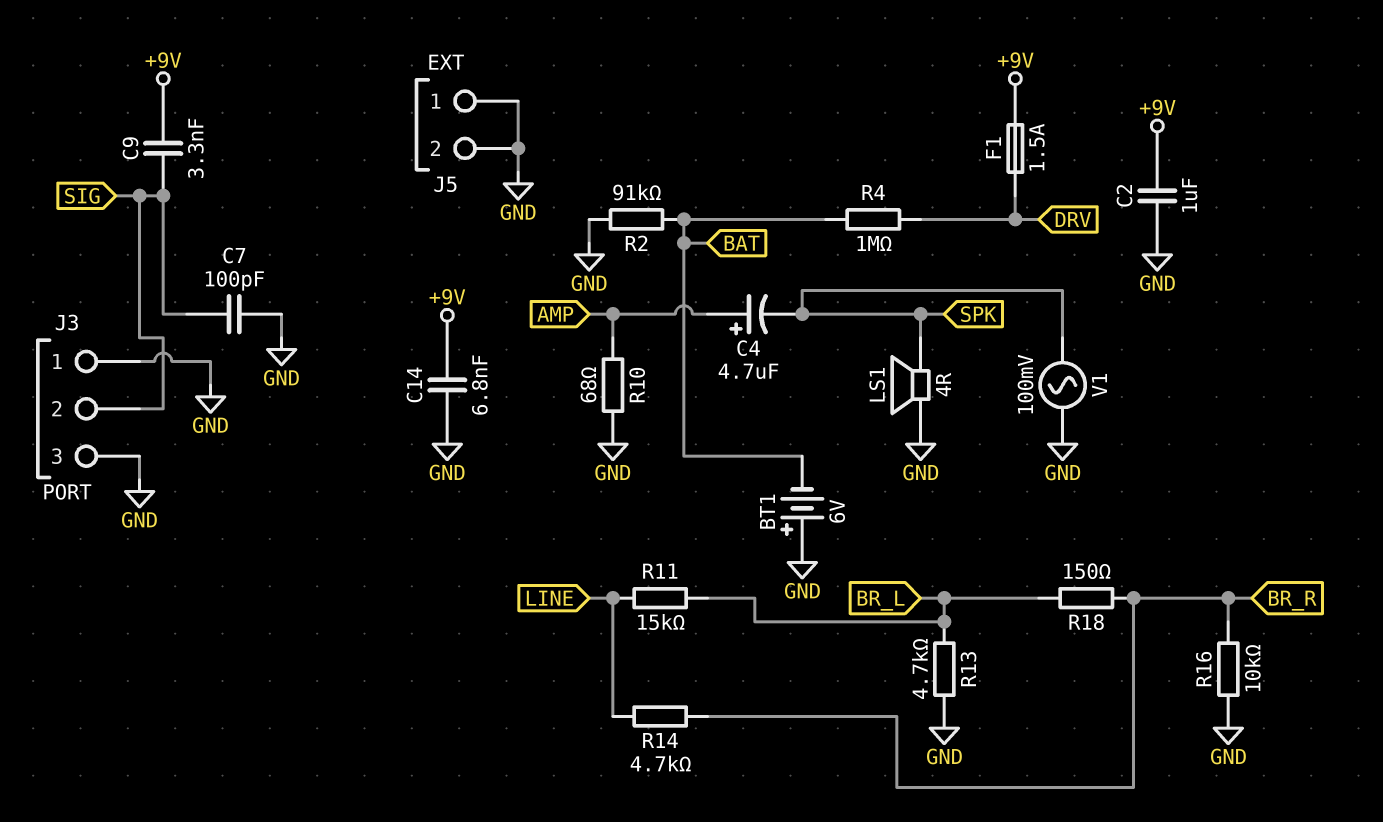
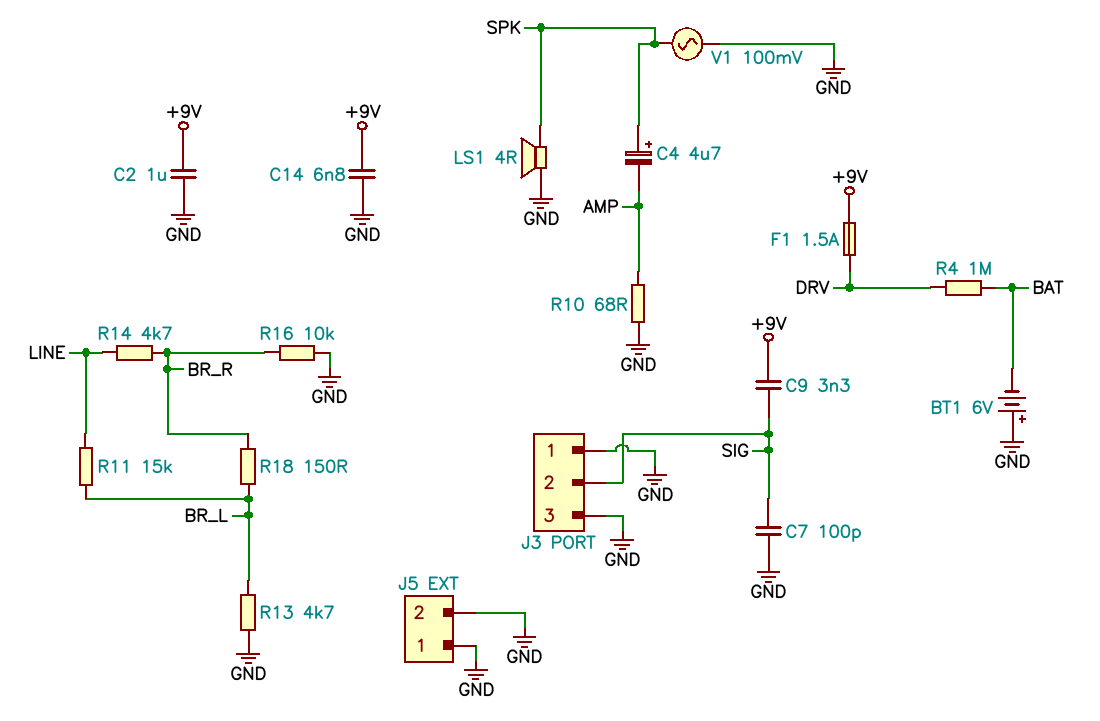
C4: 4.7uF (plus AMP, minus SPK) -> 4.7uF (plus SPK, minus AMP)
R2: 91k (BAT, GND) -> none

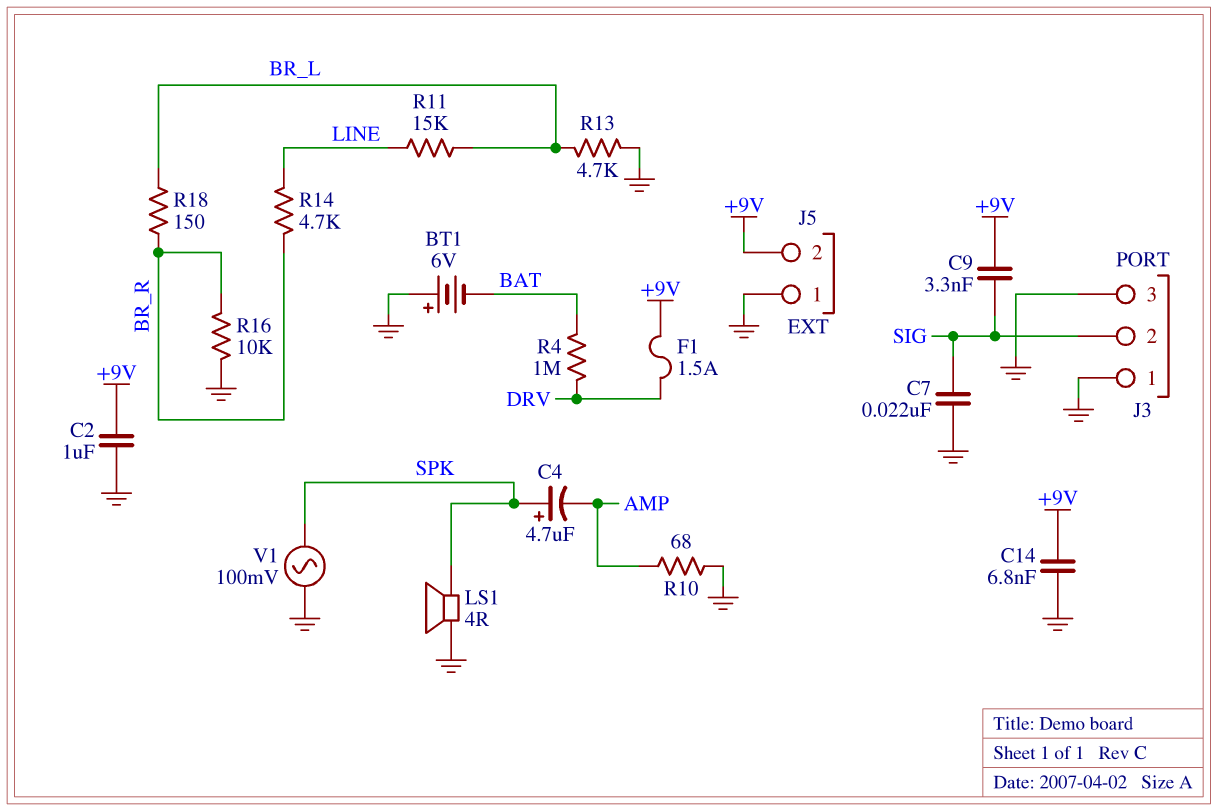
C7: 100pF (GND, SIG) -> 22nF (GND, SIG)
J5 pin 2: GND -> +9V

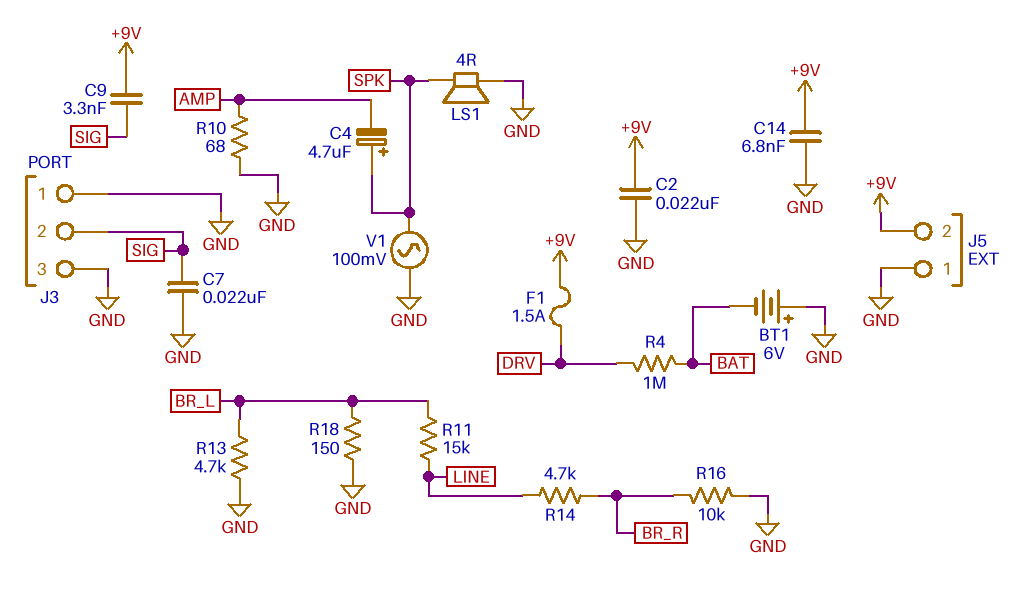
C2: 1uF (+9V, GND) -> 22nF (+9V, GND)
R18: 150 (BR_L, BR_R) -> 150 (BR_L, GND)

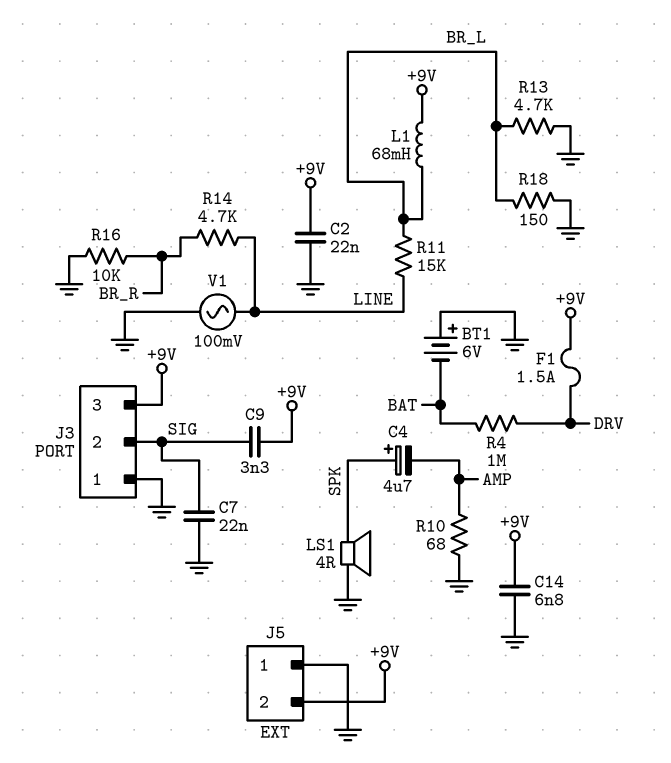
J3 pin 3: GND -> +9V
L1: none -> 68mH (+9V, BR_L)
V1: AC 100mV (GND, SPK) -> AC 100mV (GND, LINE)

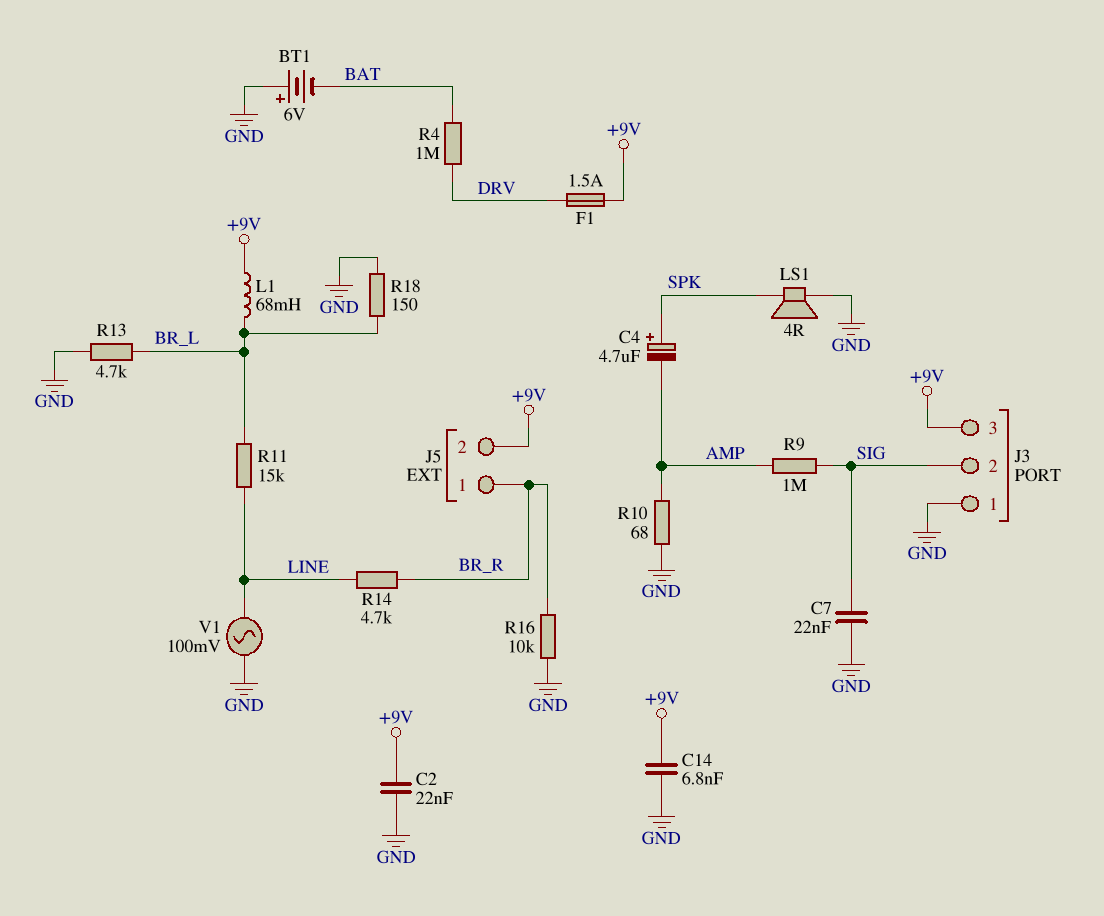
C9: 3.3nF (+9V, SIG) -> none
J5 pin 1: GND -> BR_R
R9: none -> 1M (AMP, SIG)

